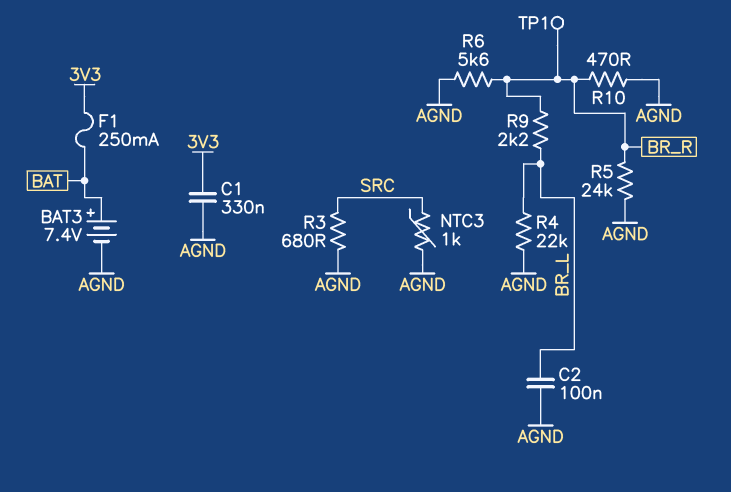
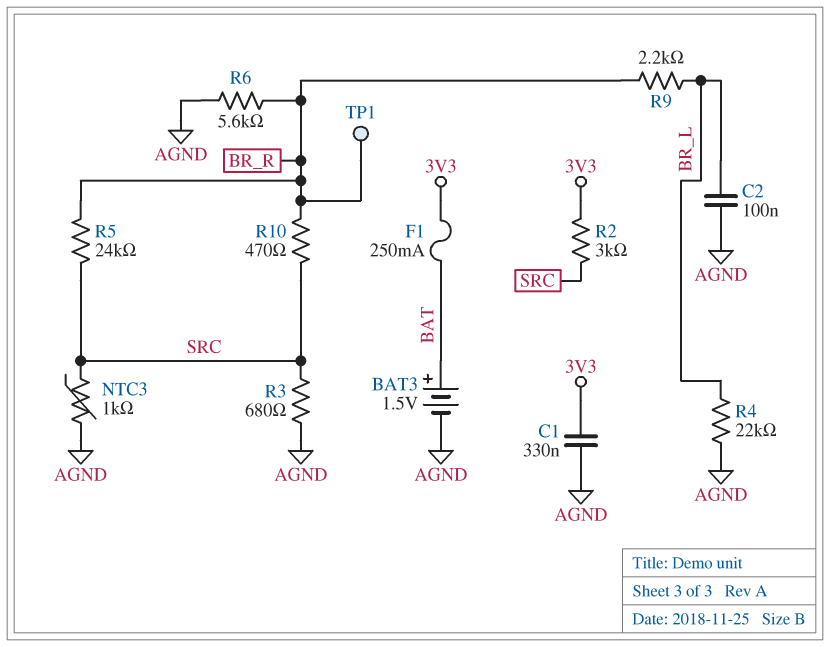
BAT3: 7.4V (plus BAT, minus AGND) -> 1.5V (plus BAT, minus AGND)
R2: none -> 3k (3V3, SRC)
R5: 24k (AGND, BR_R) -> 24k (BR_R, SRC)
R10: 470 (AGND, BR_R) -> 470 (BR_R, SRC)

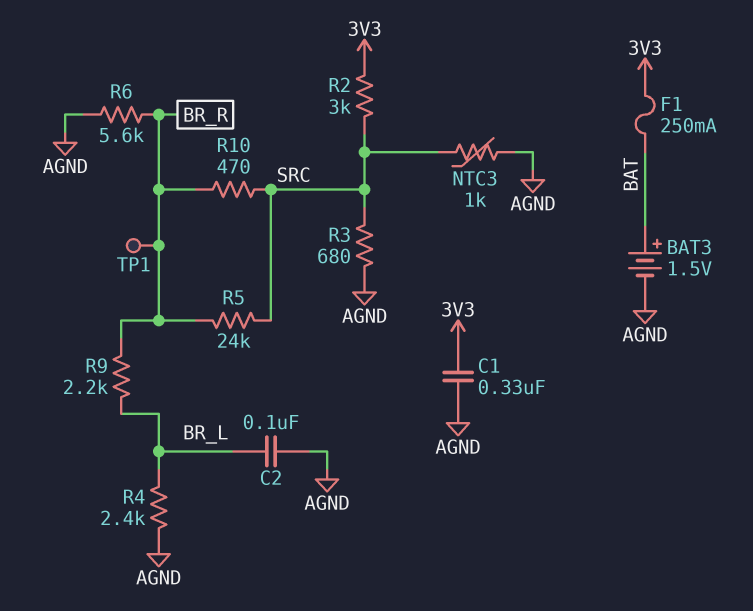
R4: 22k (AGND, BR_L) -> 2.4k (AGND, BR_L)

